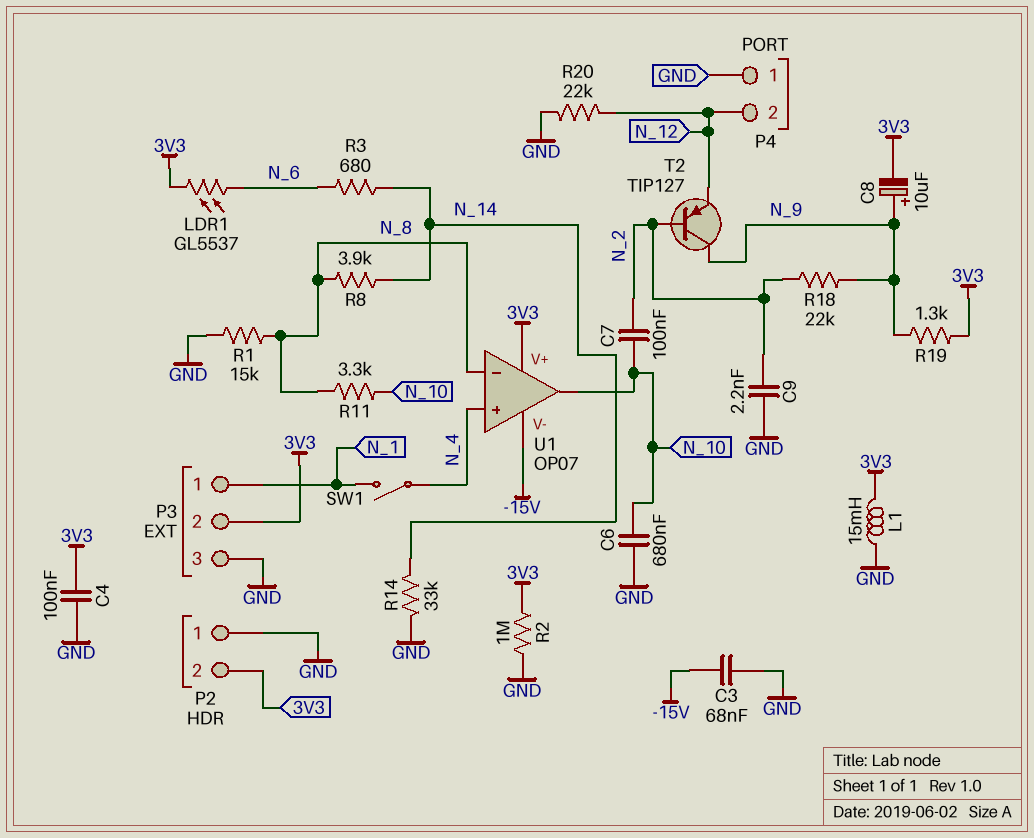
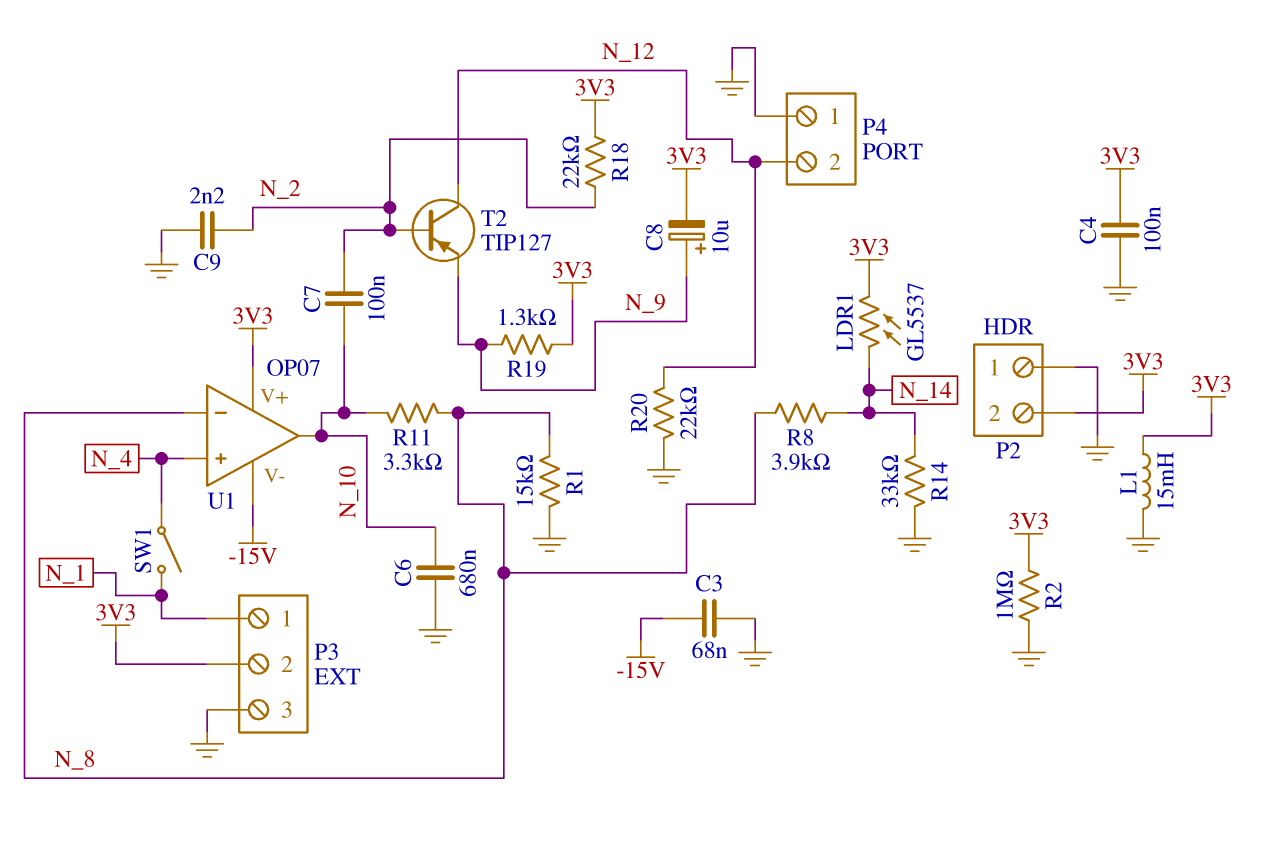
LDR1: GL5537 (3V3, N_6) -> GL5537 (3V3, N_14)
R3: 680 (N_6, N_14) -> none
R18: 22k (N_2, N_9) -> 22k (3V3, N_2)
T2: PNP TIP127 (B N_2, C N_9, E N_12) -> PNP TIP127 (B N_2, C N_12, E N_9)

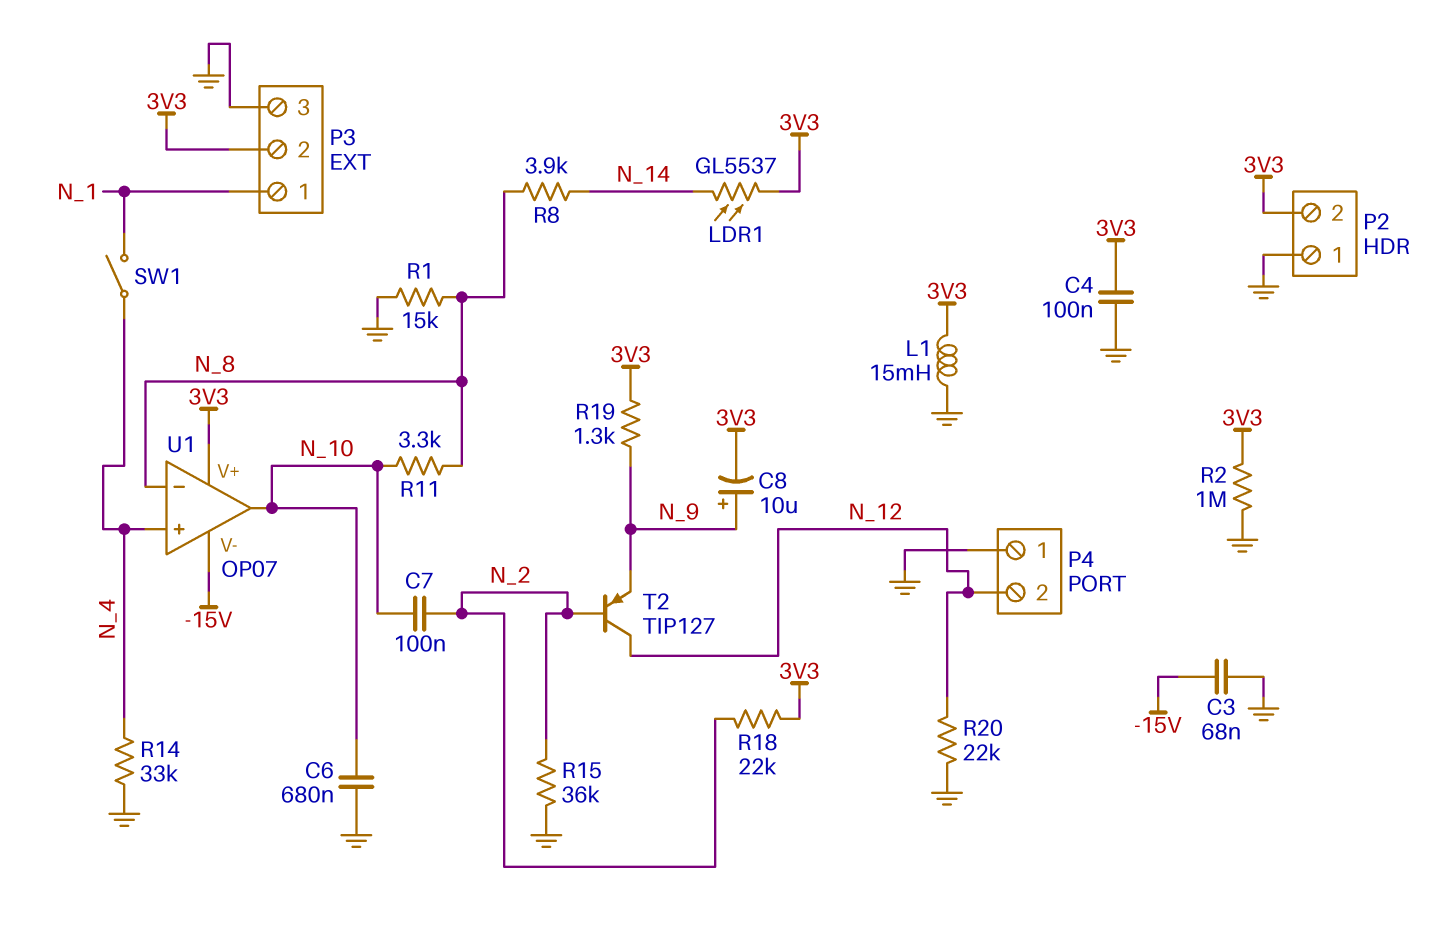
C9: 2.2nF (GND, N_2) -> none
R14: 33k (GND, N_14) -> 33k (GND, N_4)
R15: none -> 36k (GND, N_2)

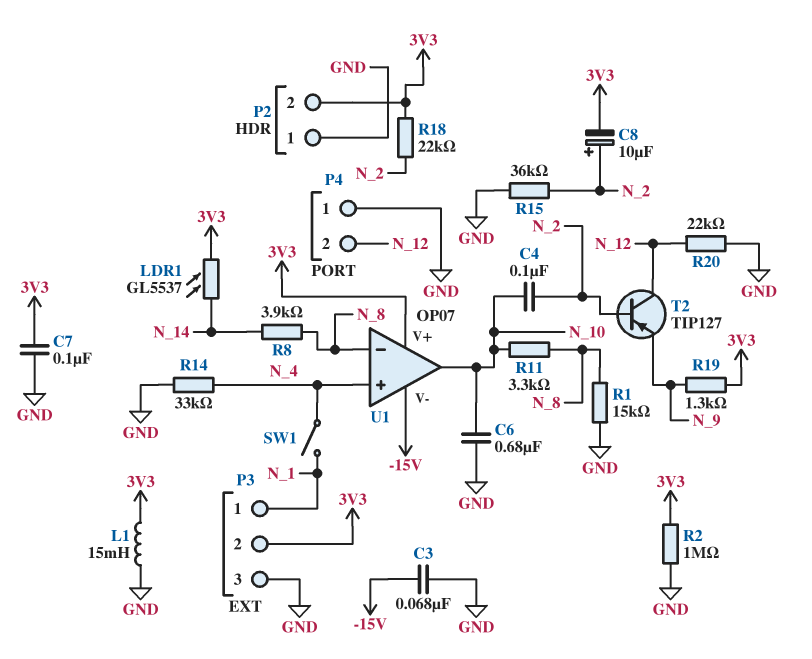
C4: 100nF (3V3, GND) -> 100nF (N_2, N_10)
C7: 100nF (N_2, N_10) -> 100nF (3V3, GND)
C8: 10uF (plus N_9, minus 3V3) -> 10uF (plus N_2, minus 3V3)

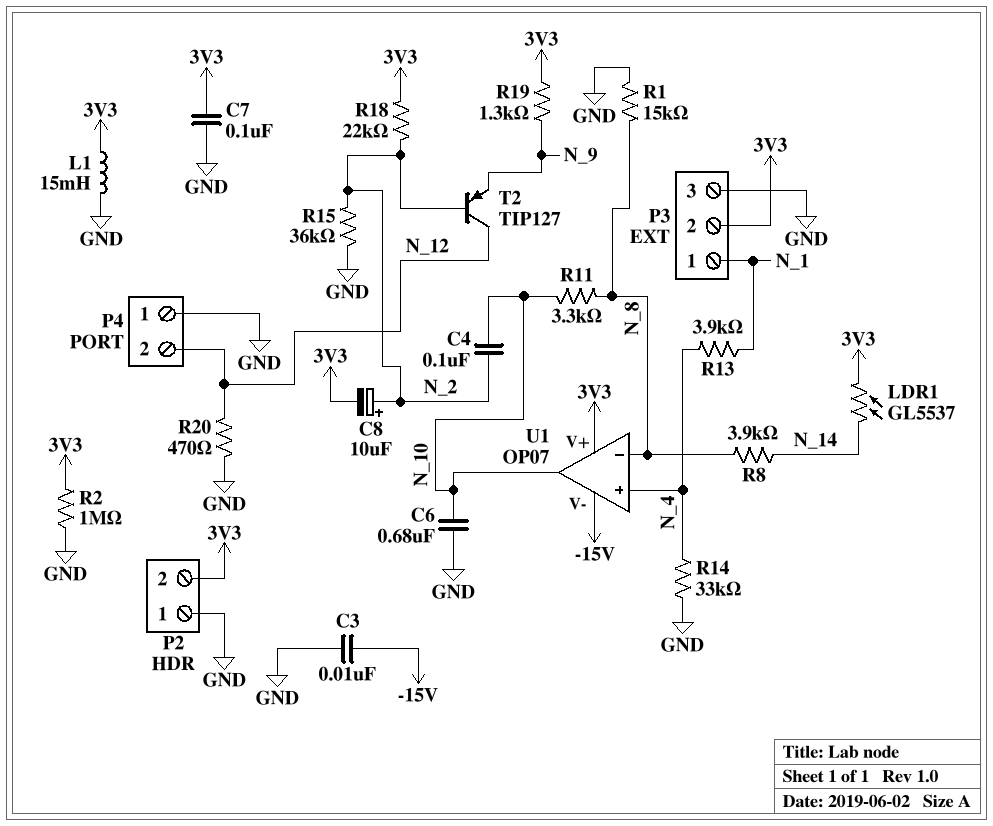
C3: 68nF (-15V, GND) -> 10nF (-15V, GND)
R13: none -> 3.9k (N_1, N_4)
R20: 22k (GND, N_12) -> 470 (GND, N_12)
SW1: switch (N_1, N_4) -> none

